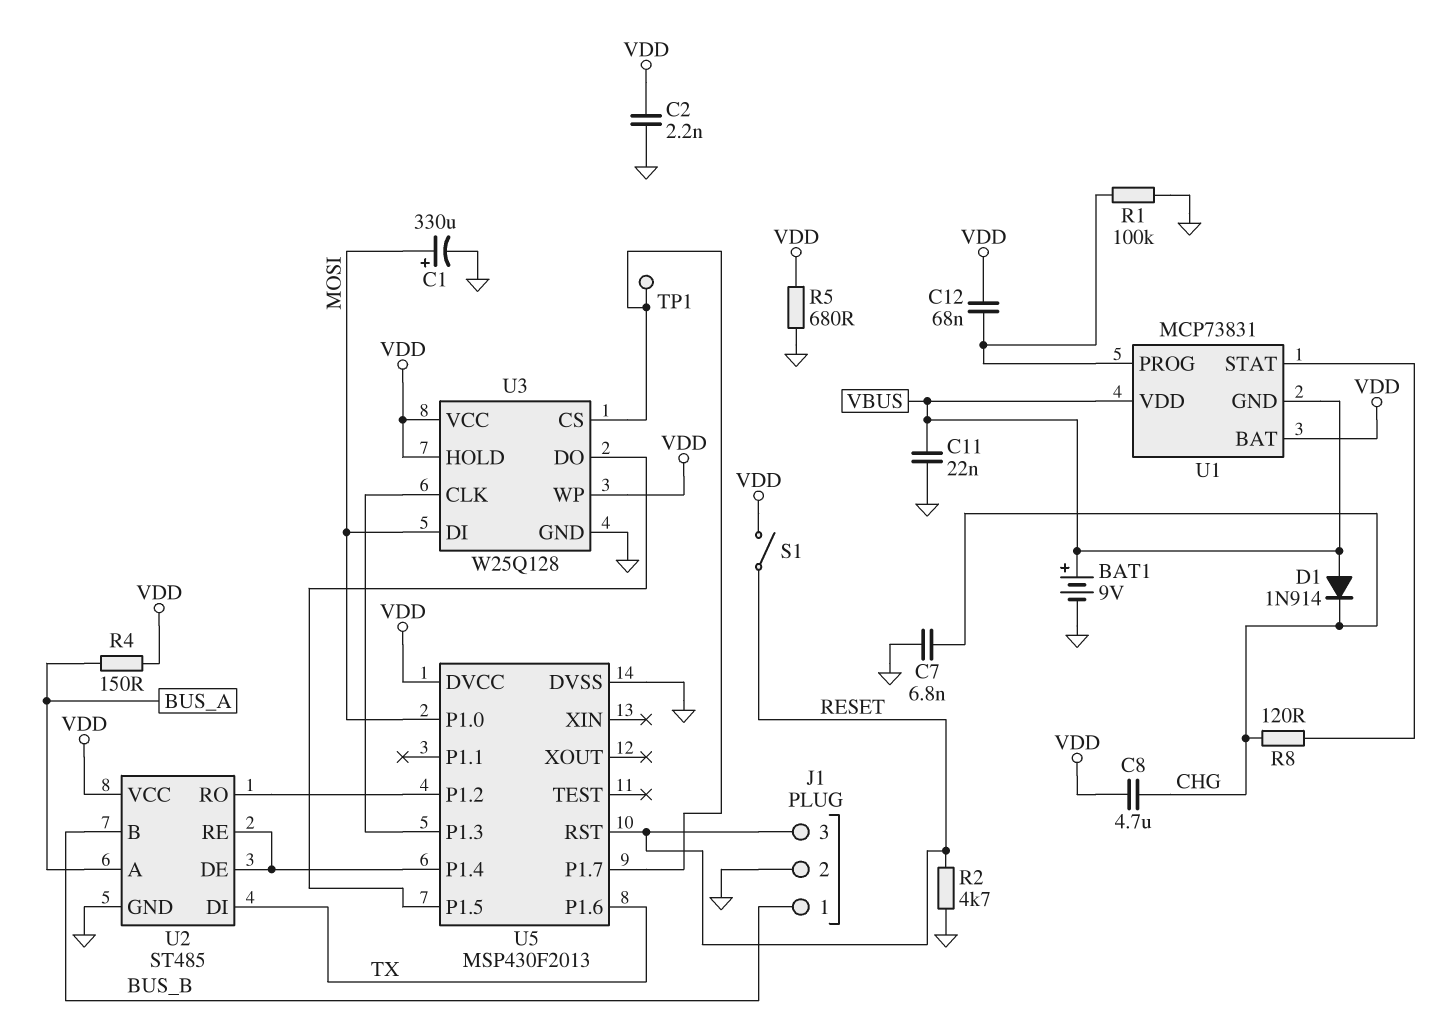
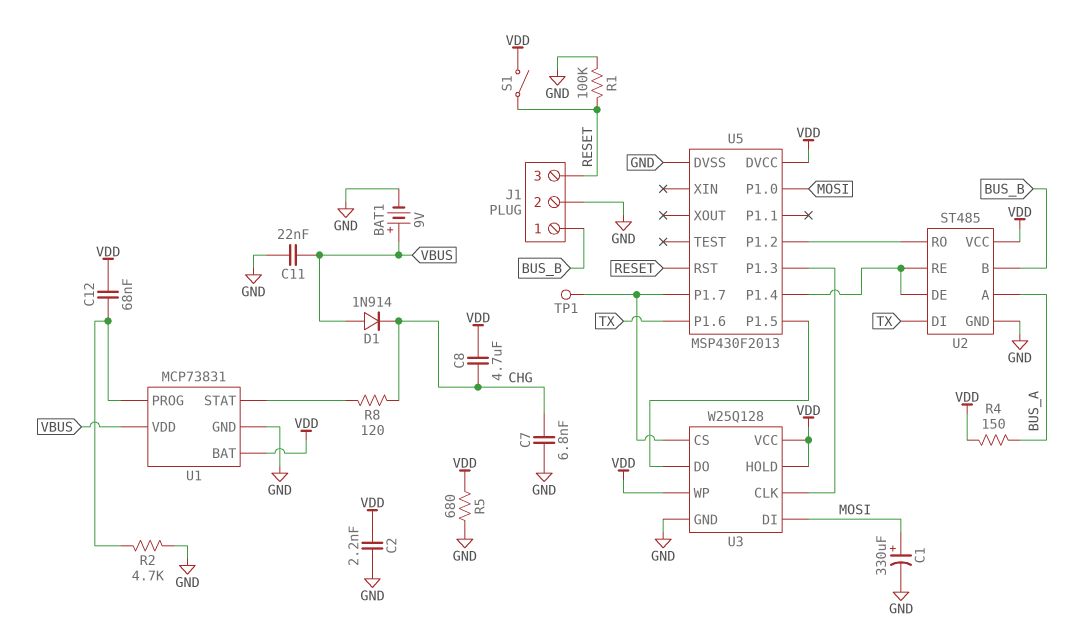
R1: 100k (GND, U1/PROG) -> 100k (GND, RESET)
R2: 4.7k (GND, RESET) -> 4.7k (GND, U1/PROG)
U1 pin GND: VBUS -> GND

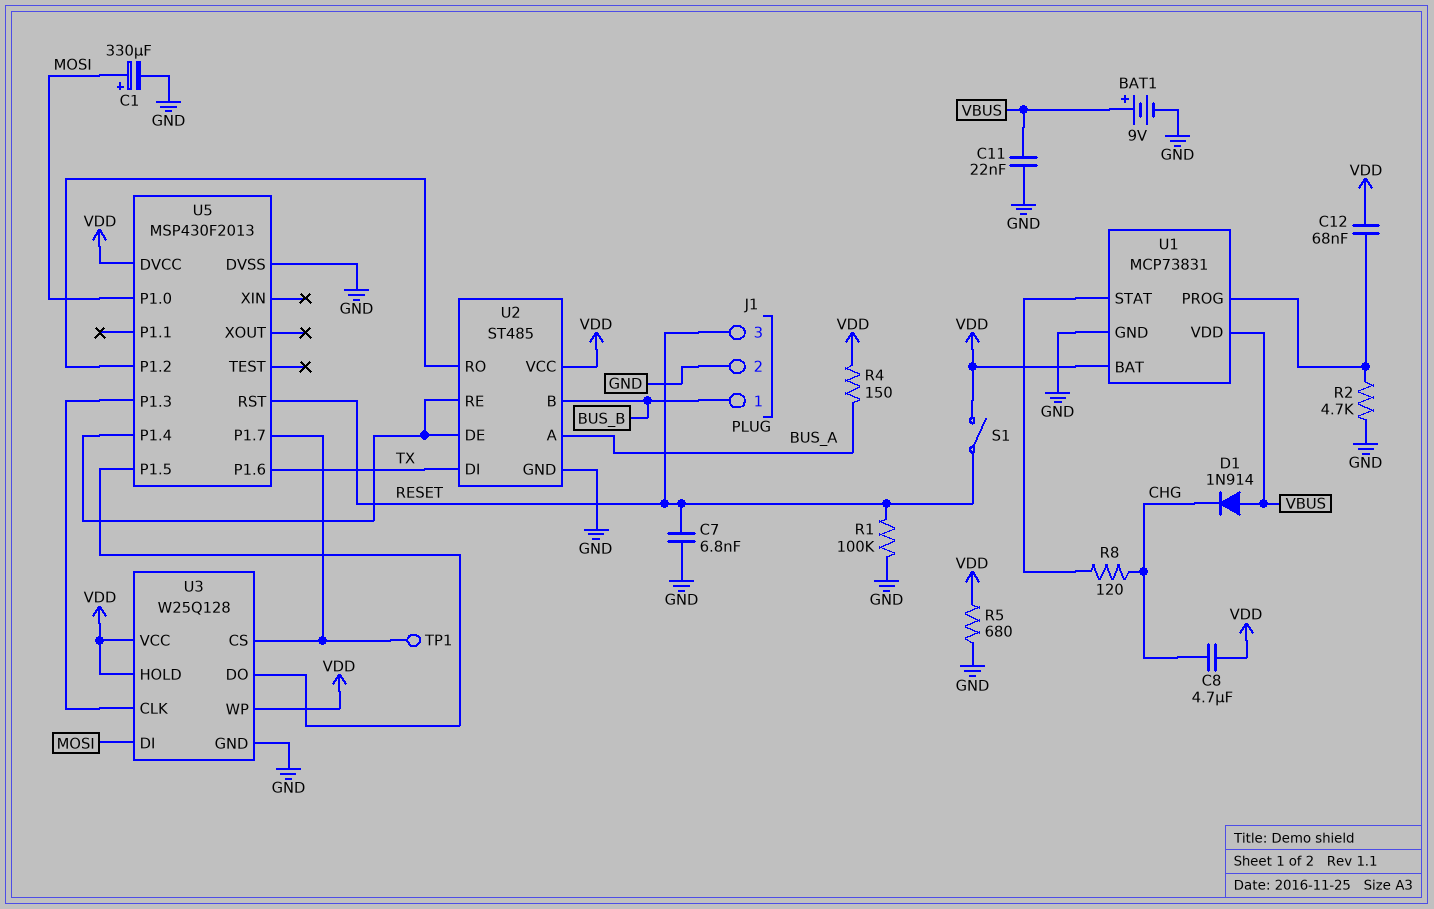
C2: 2.2nF (GND, VDD) -> none
C7: 6.8nF (CHG, GND) -> 6.8nF (GND, RESET)

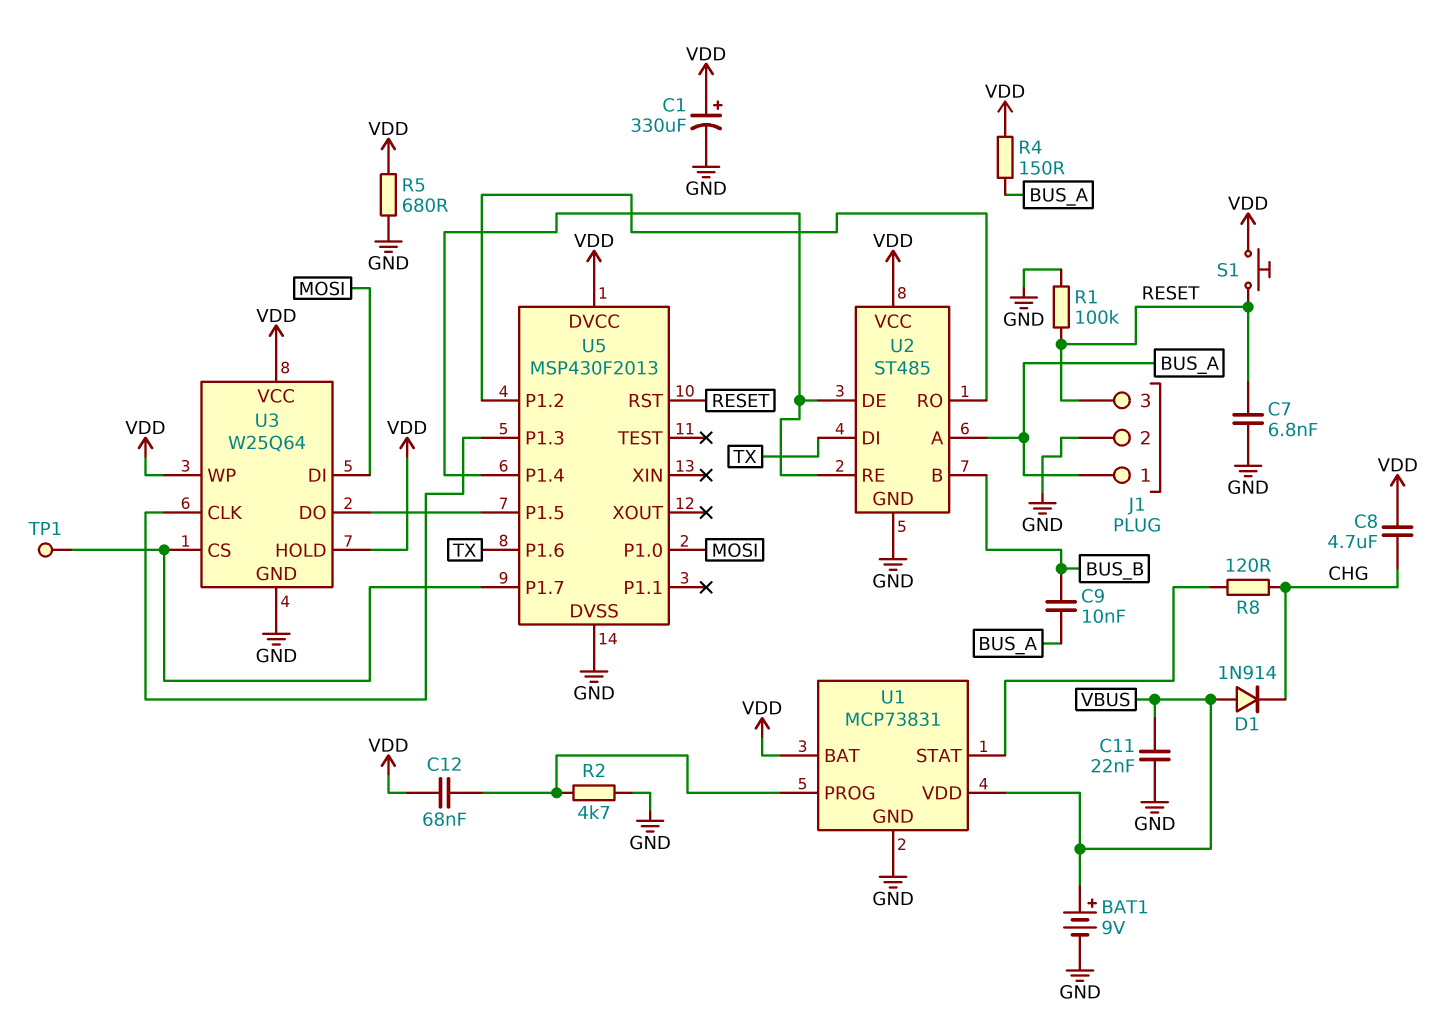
C1: 330uF (plus MOSI, minus GND) -> 330uF (plus VDD, minus GND)
C9: none -> 10nF (BUS_A, BUS_B)
J1 pin 1: BUS_B -> BUS_A
S1: switch (RESET, VDD) -> button (RESET, VDD)
U3: W25Q128 -> W25Q64

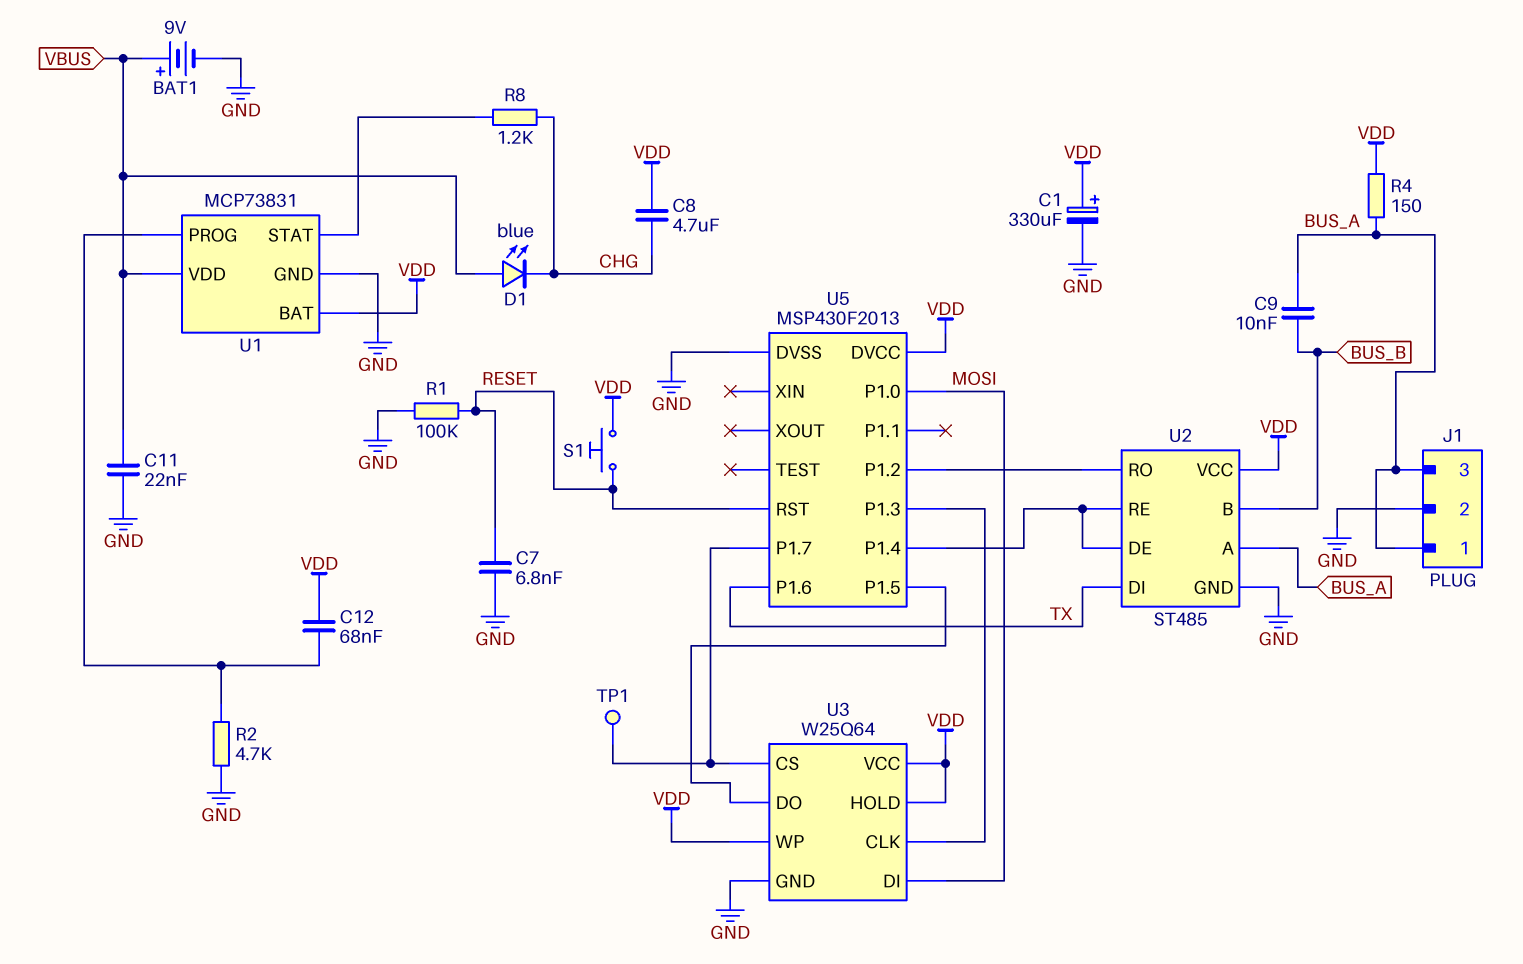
D1: diode 1N914 (A VBUS, K CHG) -> LED blue (A VBUS, K CHG)
J1 pin 3: RESET -> BUS_A
R5: 680 (GND, VDD) -> none
R8: 120 (CHG, U1/STAT) -> 1.2k (CHG, U1/STAT)

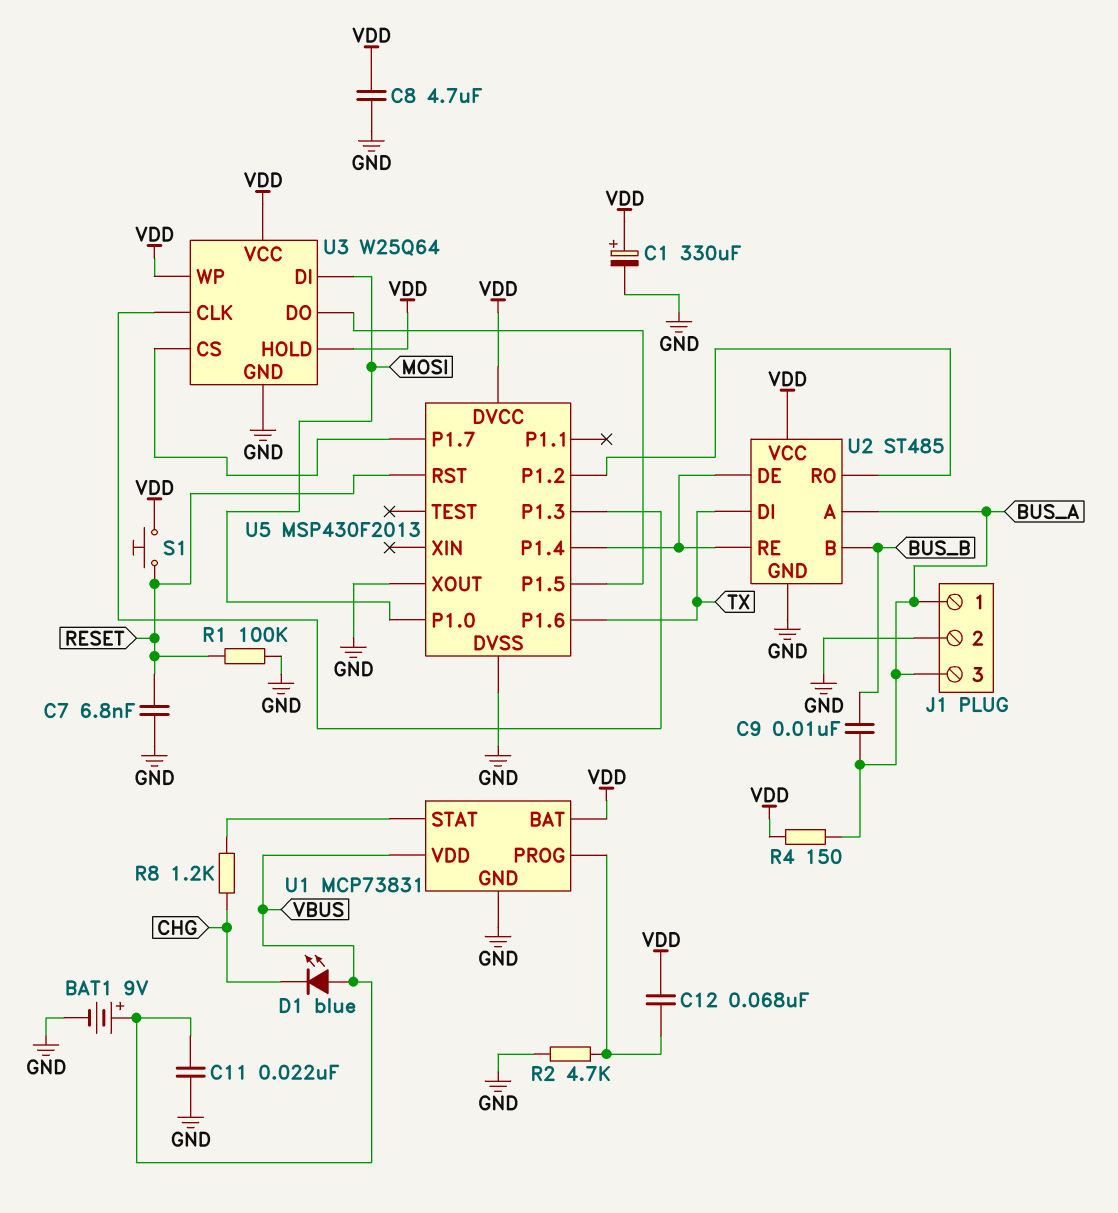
C8: 4.7uF (CHG, VDD) -> 4.7uF (GND, VDD)
TP1: test point (U3/CS) -> none
U5 pin XOUT: none -> GND

